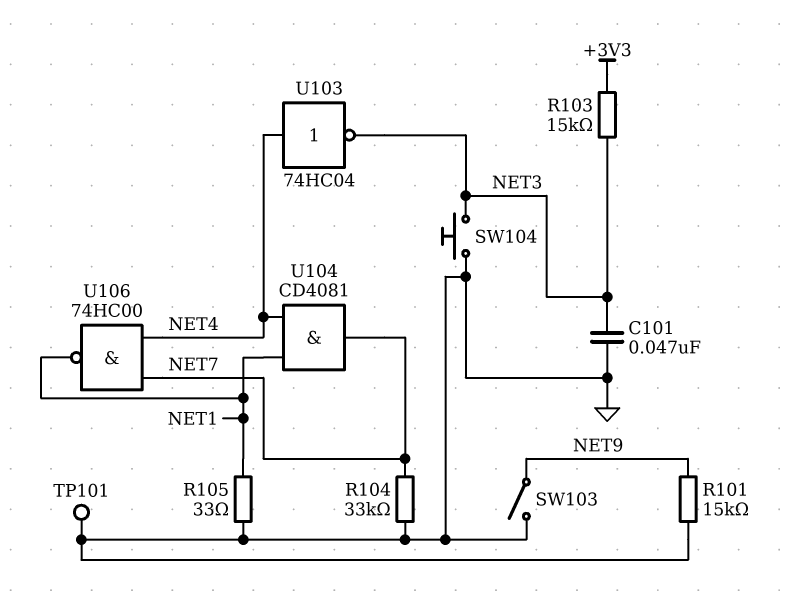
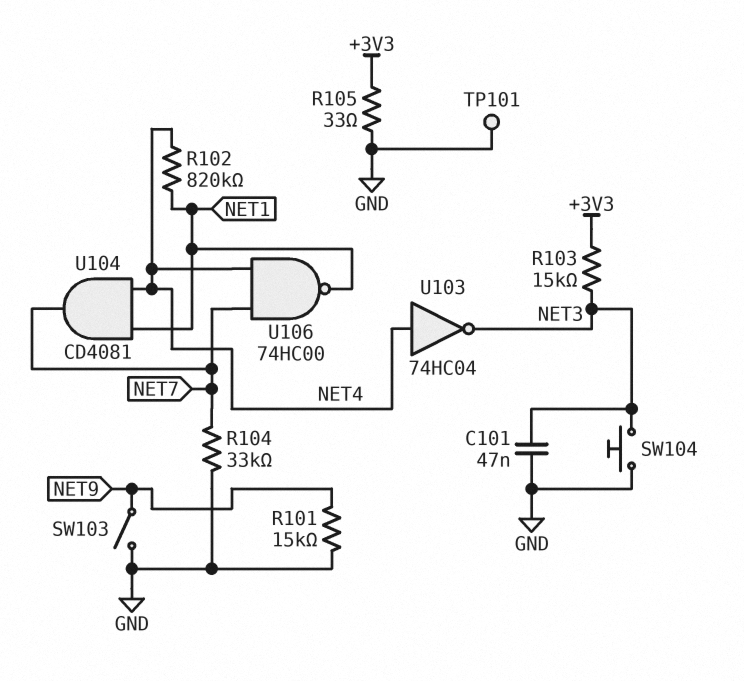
R102: none -> 820k (NET1, NET4)
R105: 33 (GND, NET1) -> 33 (+3V3, GND)

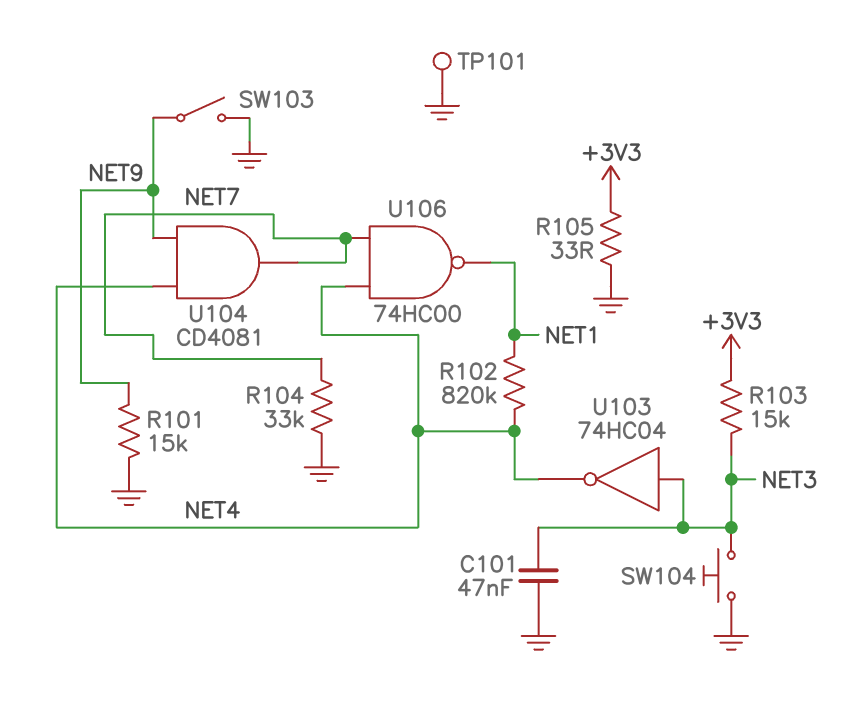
U103: NOT 74HC04 (in NET4, out NET3) -> NOT 74HC04 (in NET3, out NET4)
U104: AND CD4081 (in NET1, in NET4, out NET7) -> AND CD4081 (in NET4, in NET9, out NET7)

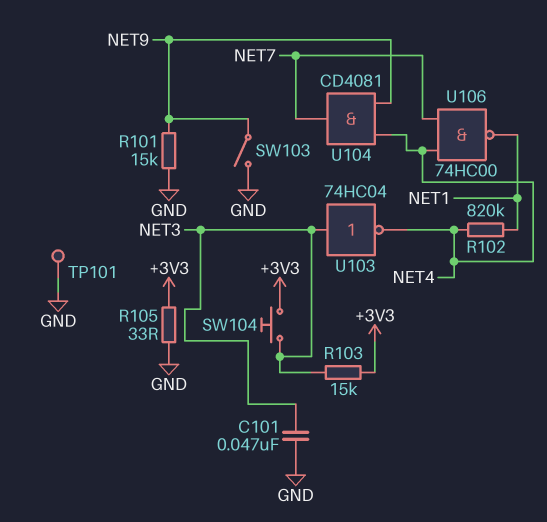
R104: 33k (GND, NET7) -> none
SW104: button (GND, NET3) -> button (+3V3, NET3)

